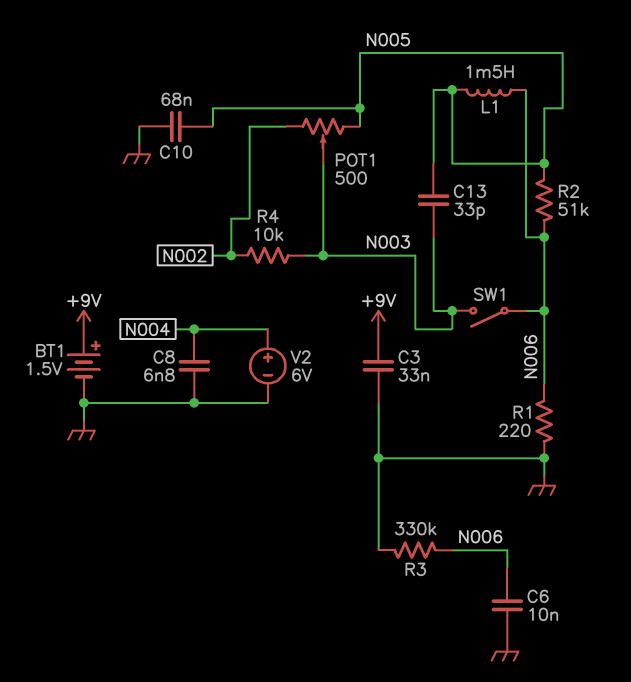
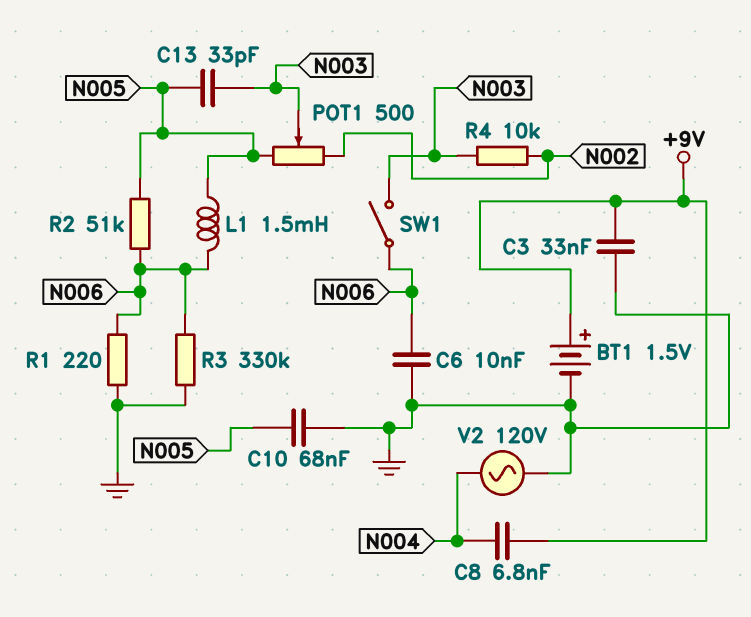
C8: 6.8nF (GND, N004) -> 6.8nF (+9V, N004)
V2: 6V (plus N004, minus GND) -> AC 120V (GND, N004)

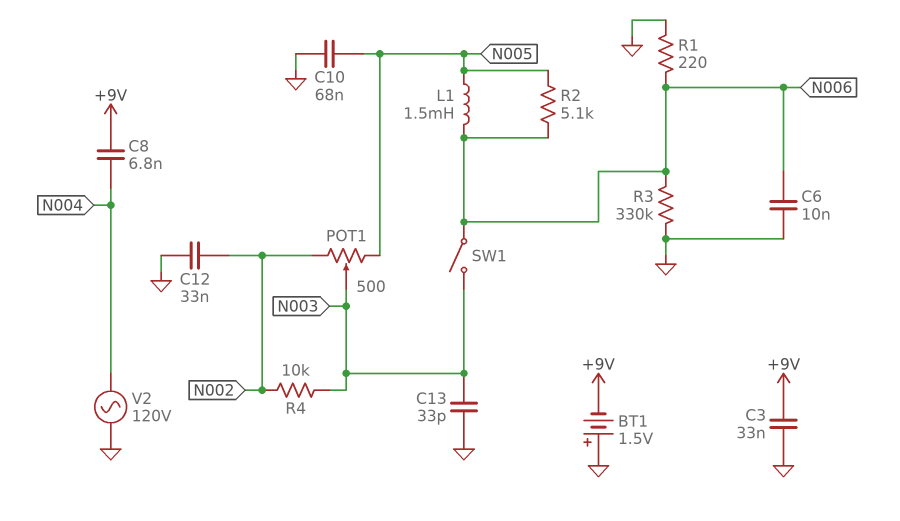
BT1: 1.5V (plus +9V, minus GND) -> 1.5V (plus GND, minus +9V)
C12: none -> 33nF (GND, N002)
C13: 33pF (N003, N005) -> 33pF (GND, N003)
R2: 51k (N005, N006) -> 5.1k (N005, N006)

